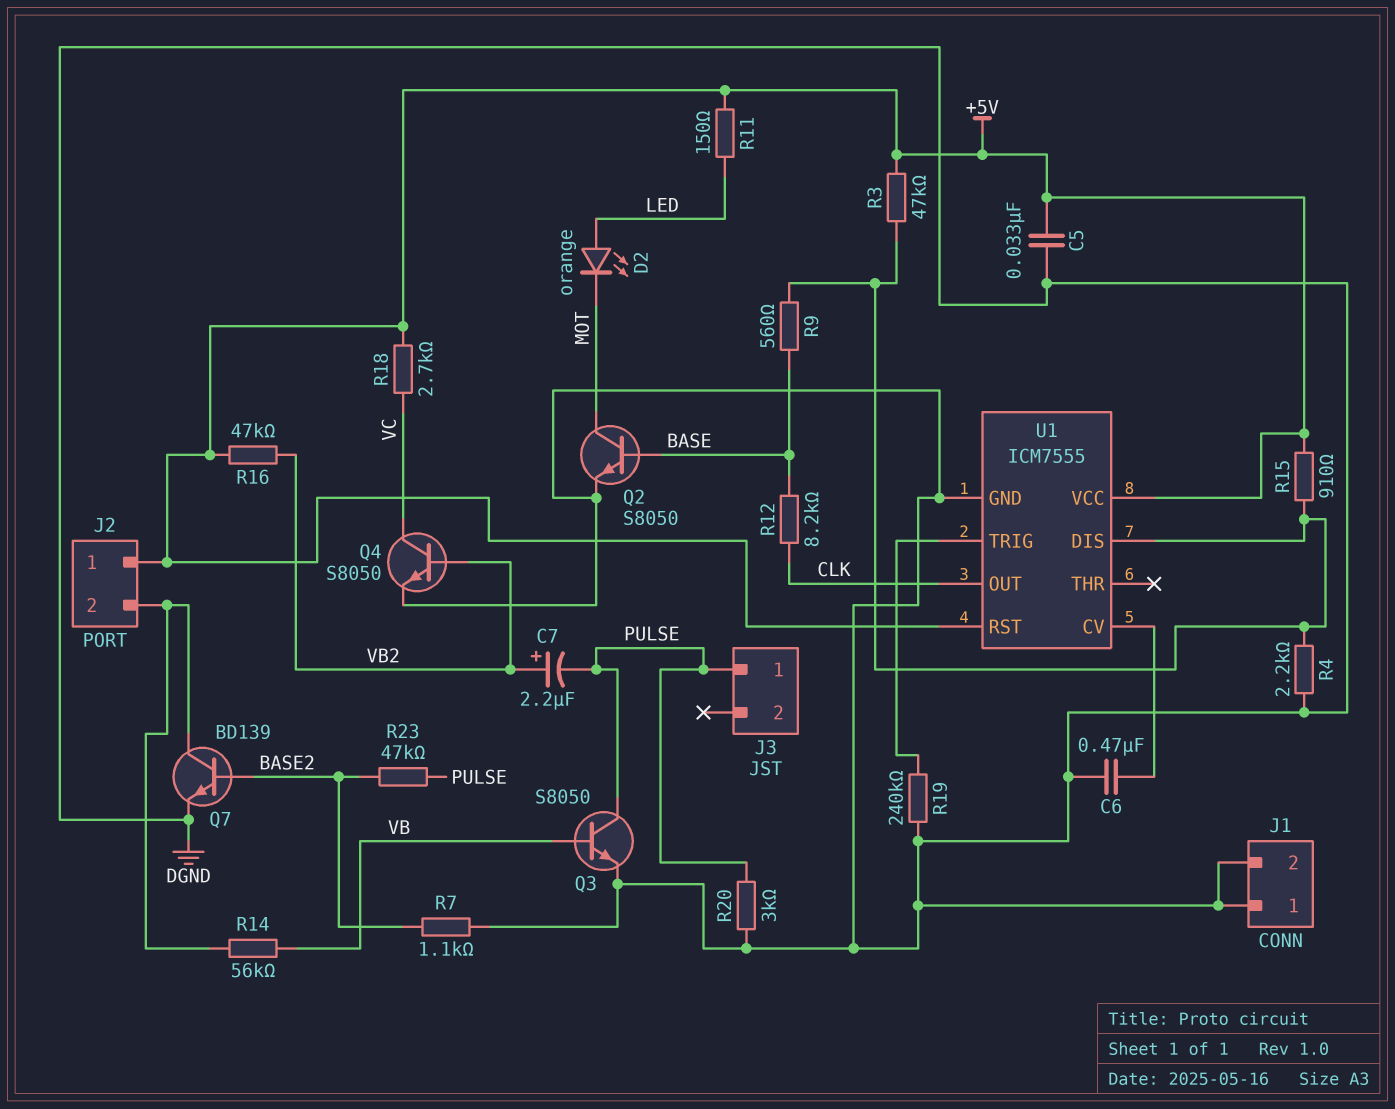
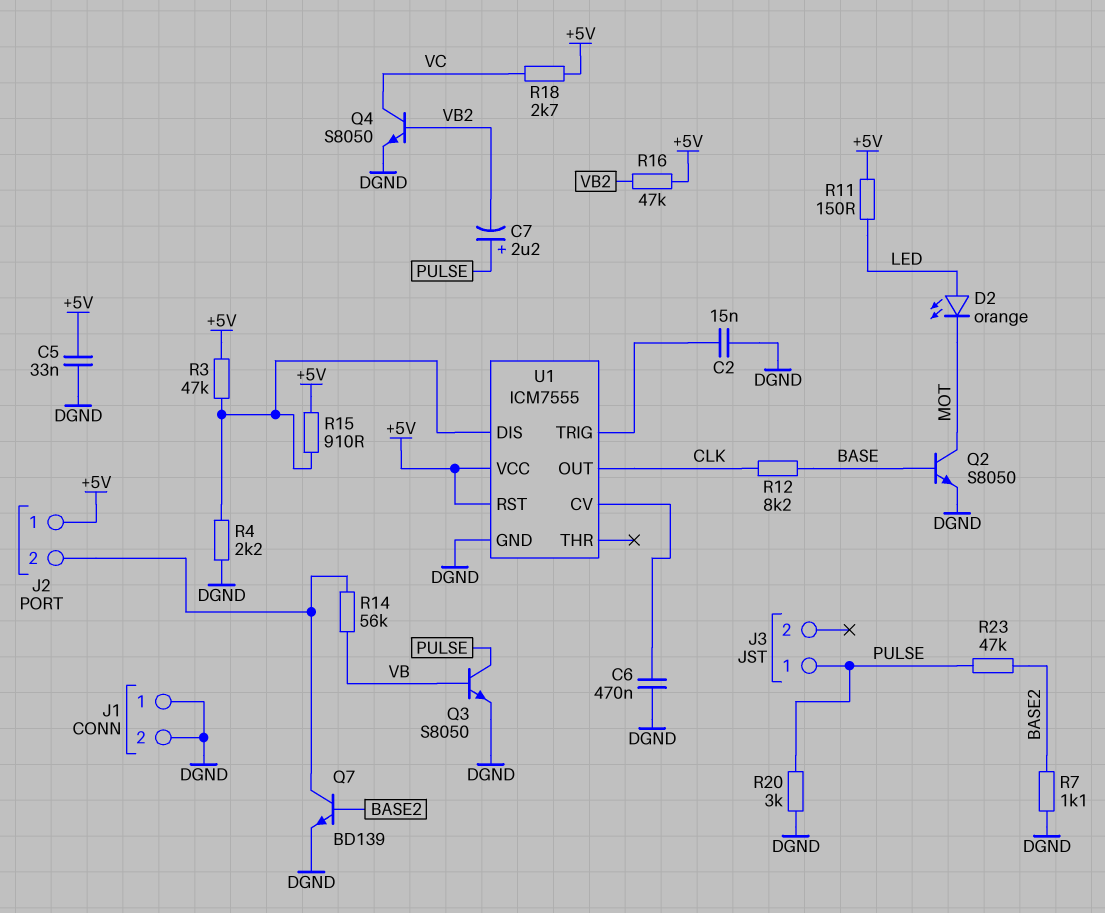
C2: none -> 15nF (DGND, U1/TRIG)
C7: 2.2uF (plus VB2, minus PULSE) -> 2.2uF (plus PULSE, minus VB2)
R9: 560 (BASE, U1/DIS) -> none
R19: 240k (DGND, U1/TRIG) -> none

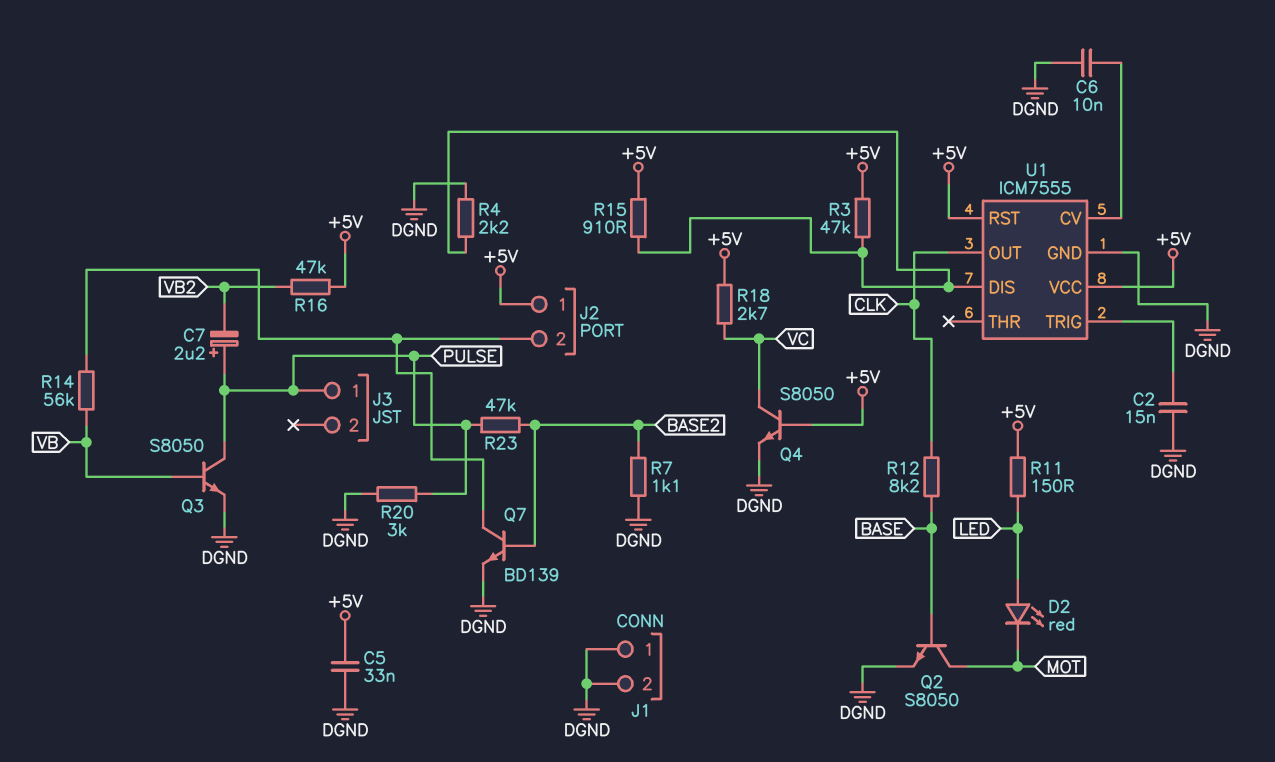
C6: 470nF (DGND, U1/CV) -> 10nF (DGND, U1/CV)
D2: LED orange (A LED, K MOT) -> LED red (A LED, K MOT)
Q4: NPN S8050 (B VB2, C VC, E DGND) -> NPN S8050 (B +5V, C VC, E DGND)

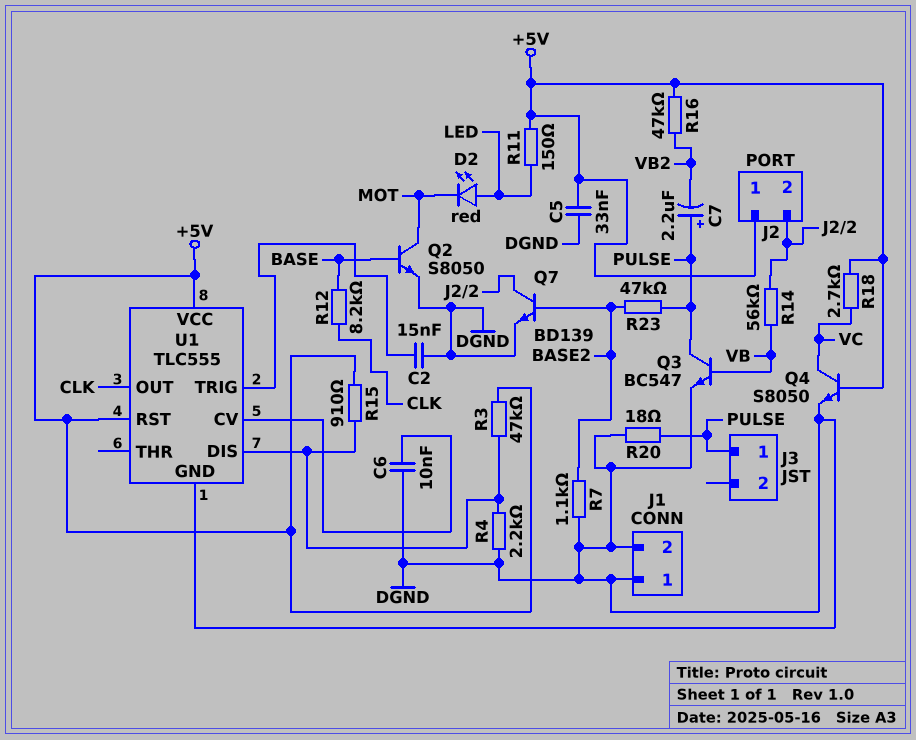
Q3: NPN S8050 (B VB, C PULSE, E DGND) -> NPN BC547 (B VB, C PULSE, E DGND)
R20: 3k (DGND, PULSE) -> 18 (DGND, PULSE)
U1: ICM7555 -> TLC555

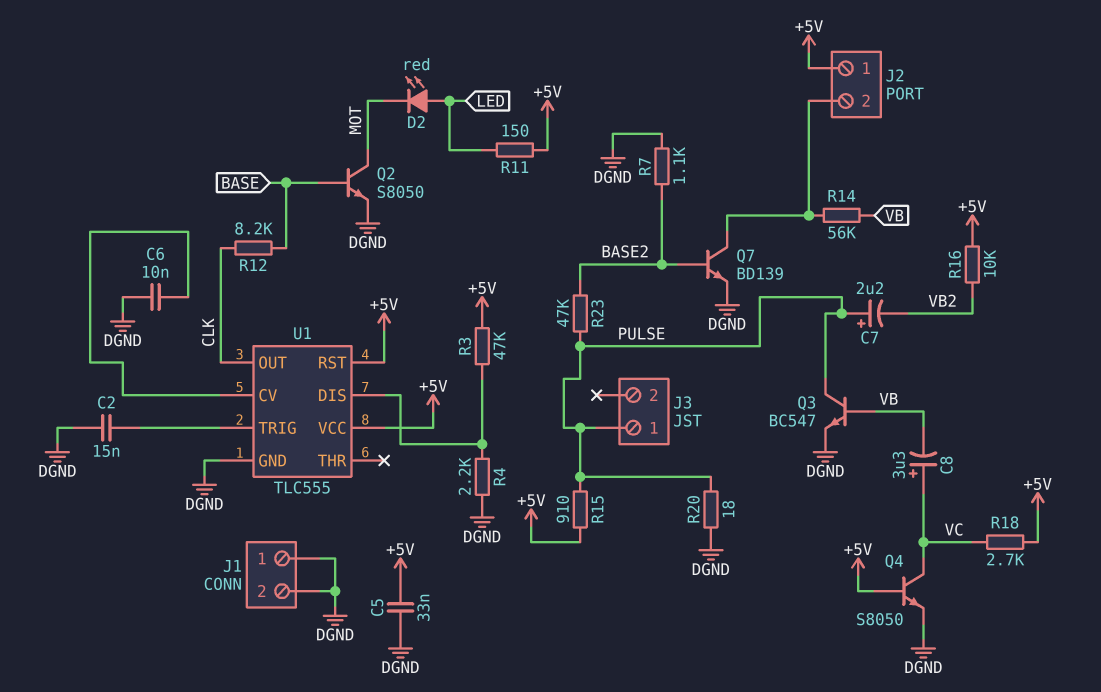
C8: none -> 3.3uF (plus VC, minus VB)
R15: 910 (+5V, U1/DIS) -> 910 (+5V, PULSE)
R16: 47k (+5V, VB2) -> 10k (+5V, VB2)

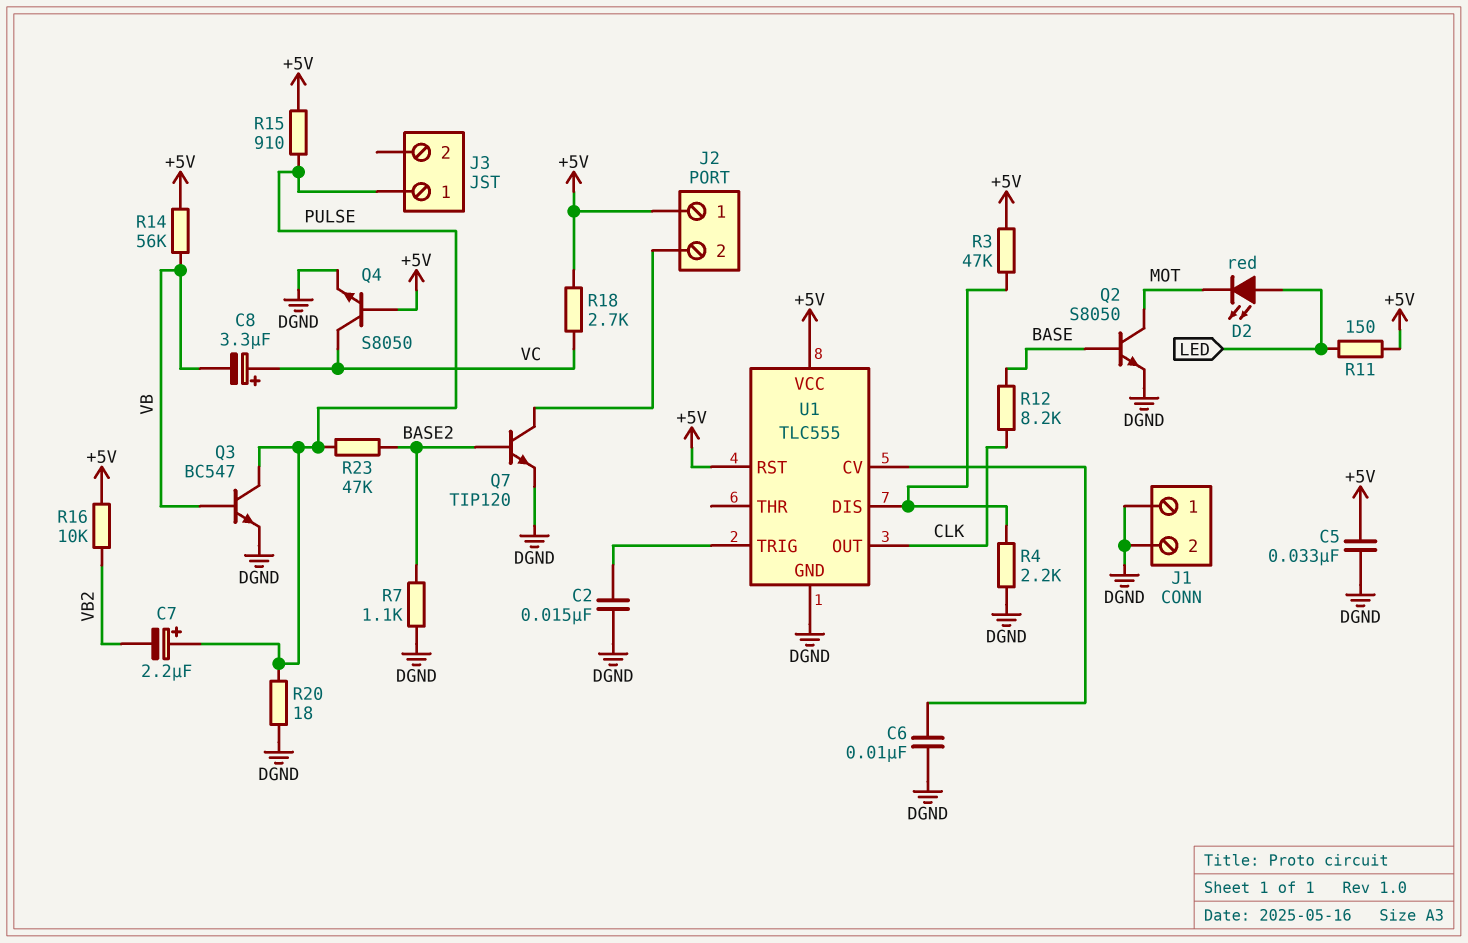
Q7: NPN BD139 (B BASE2, C J2/2, E DGND) -> NPN TIP120 (B BASE2, C J2/2, E DGND)
R14: 56k (J2/2, VB) -> 56k (+5V, VB)

